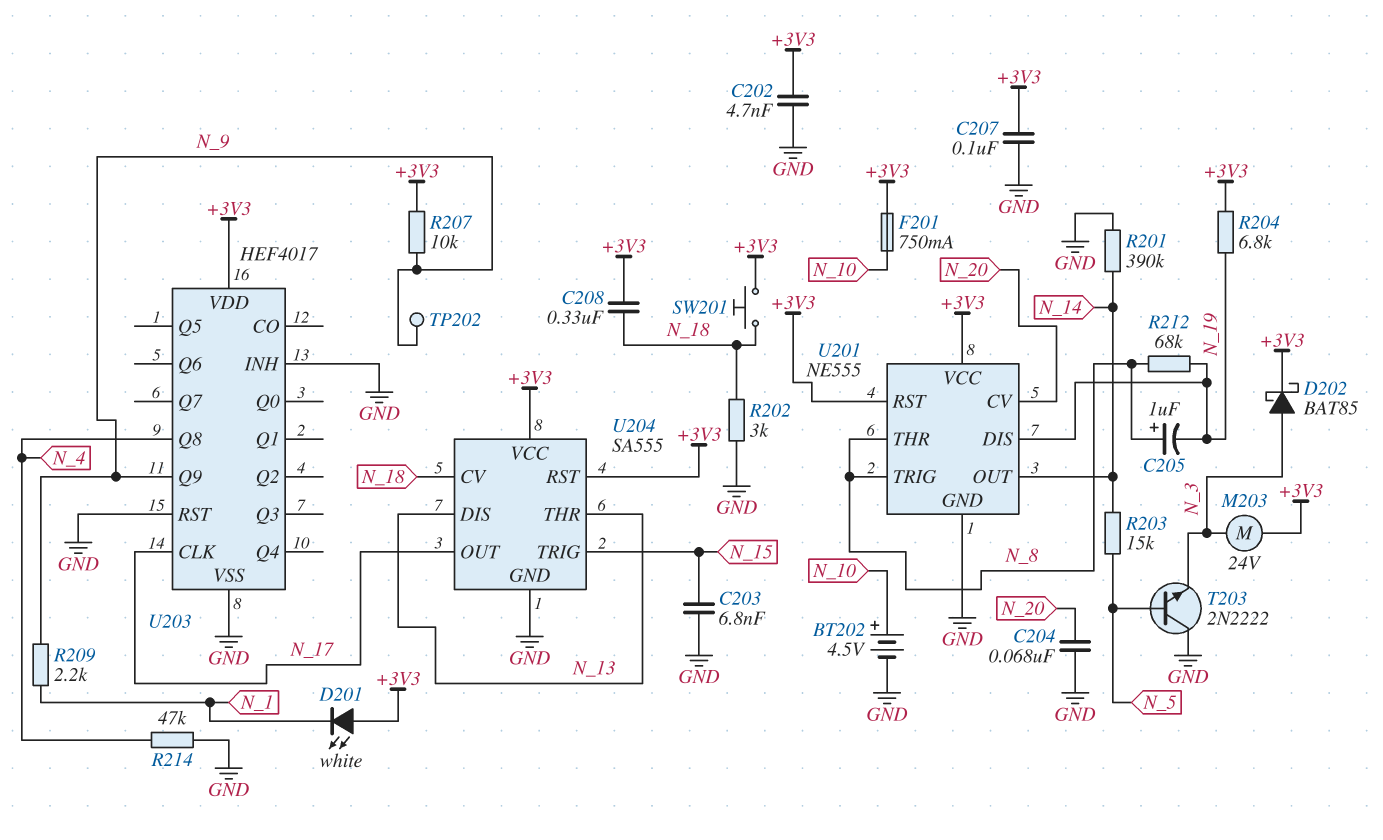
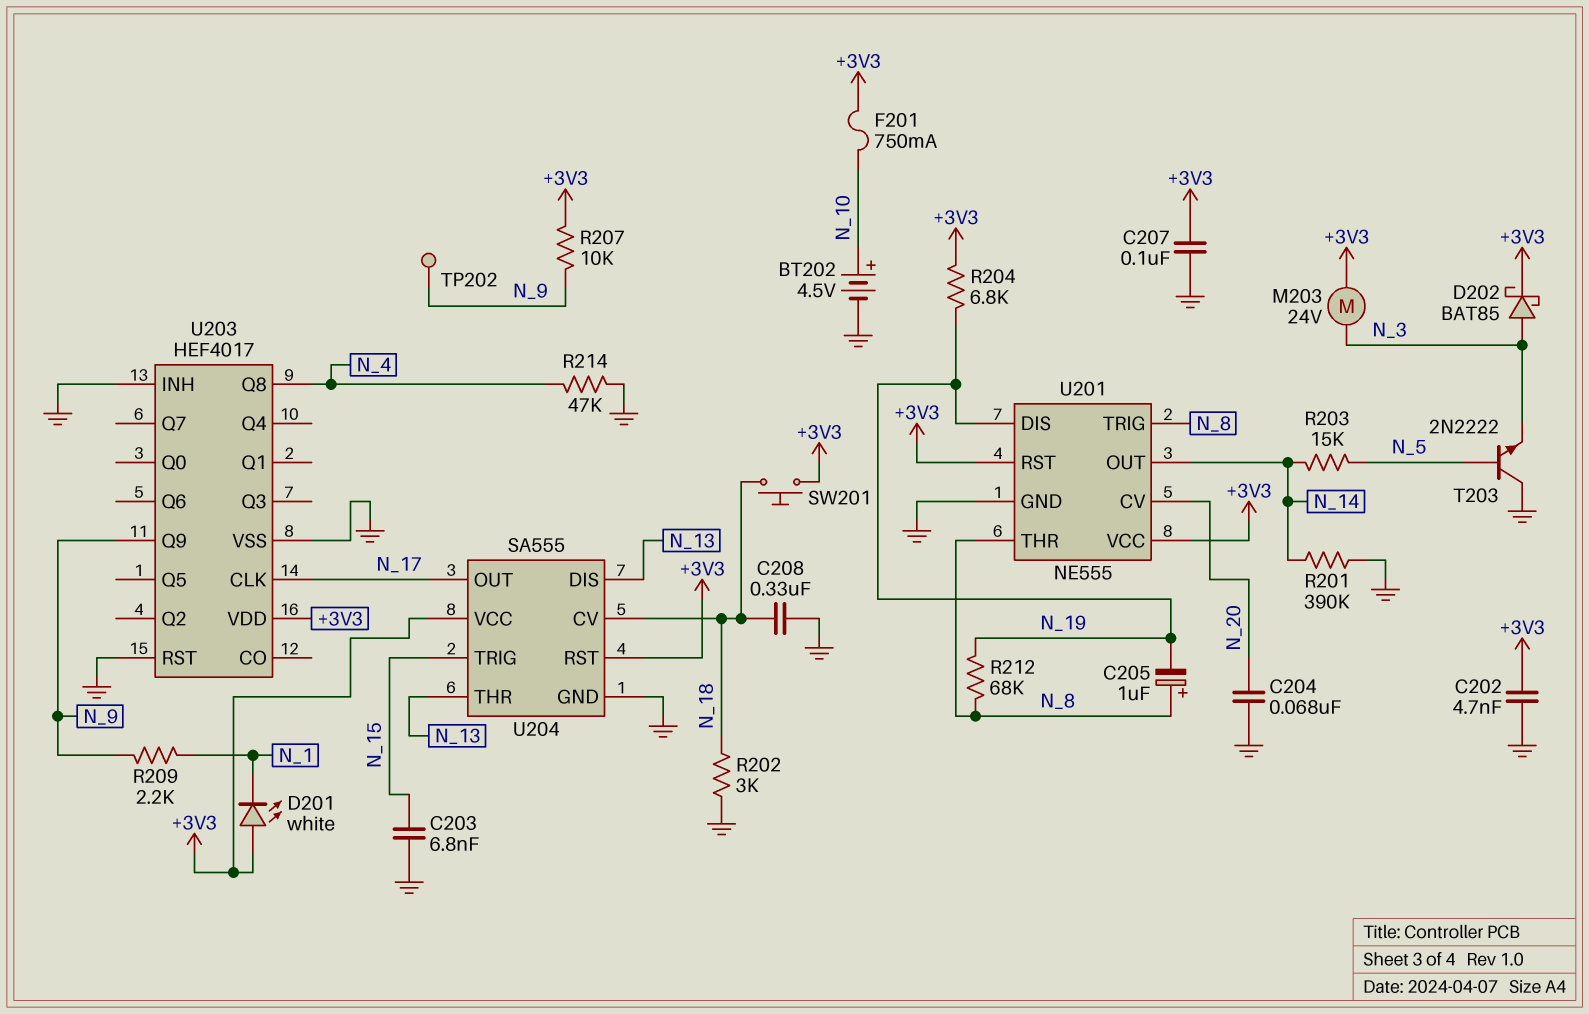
C208: 330nF (+3V3, N_18) -> 330nF (GND, N_18)

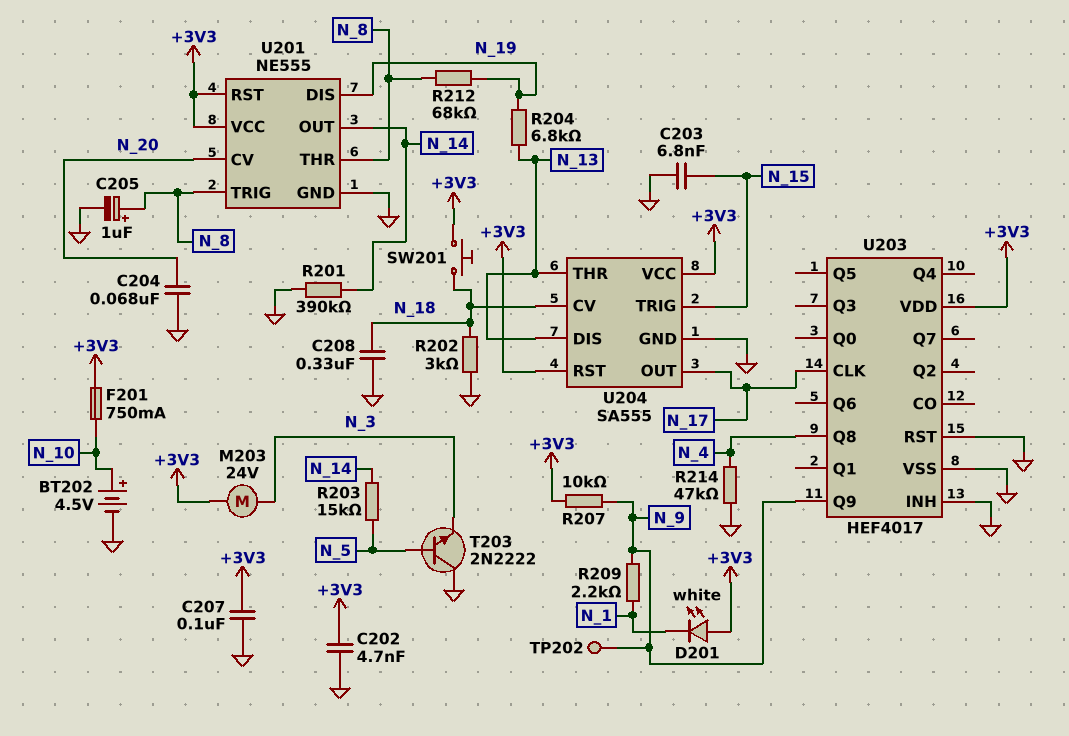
C205: 1uF (plus N_8, minus N_19) -> 1uF (plus N_8, minus GND)
D202: schottky BAT85 (A N_3, K +3V3) -> none
R204: 6.8k (+3V3, N_19) -> 6.8k (N_13, N_19)

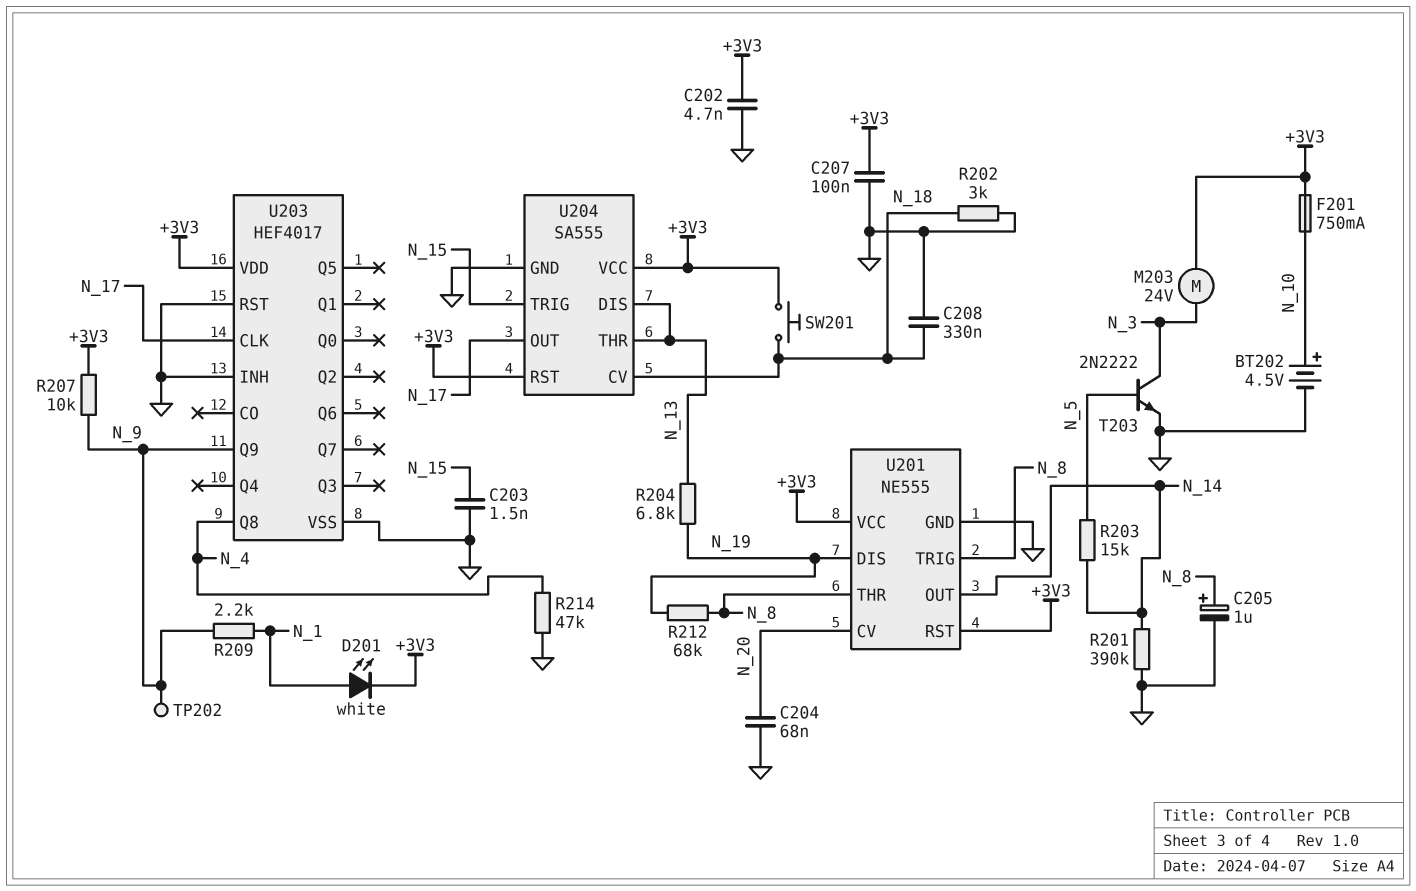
C203: 6.8nF (GND, N_15) -> 1.5nF (GND, N_15)
D201: LED white (A +3V3, K N_1) -> LED white (A N_1, K +3V3)
T203: NPN 2N2222 (B N_5, C GND, E N_3) -> NPN 2N2222 (B N_5, C N_3, E GND)

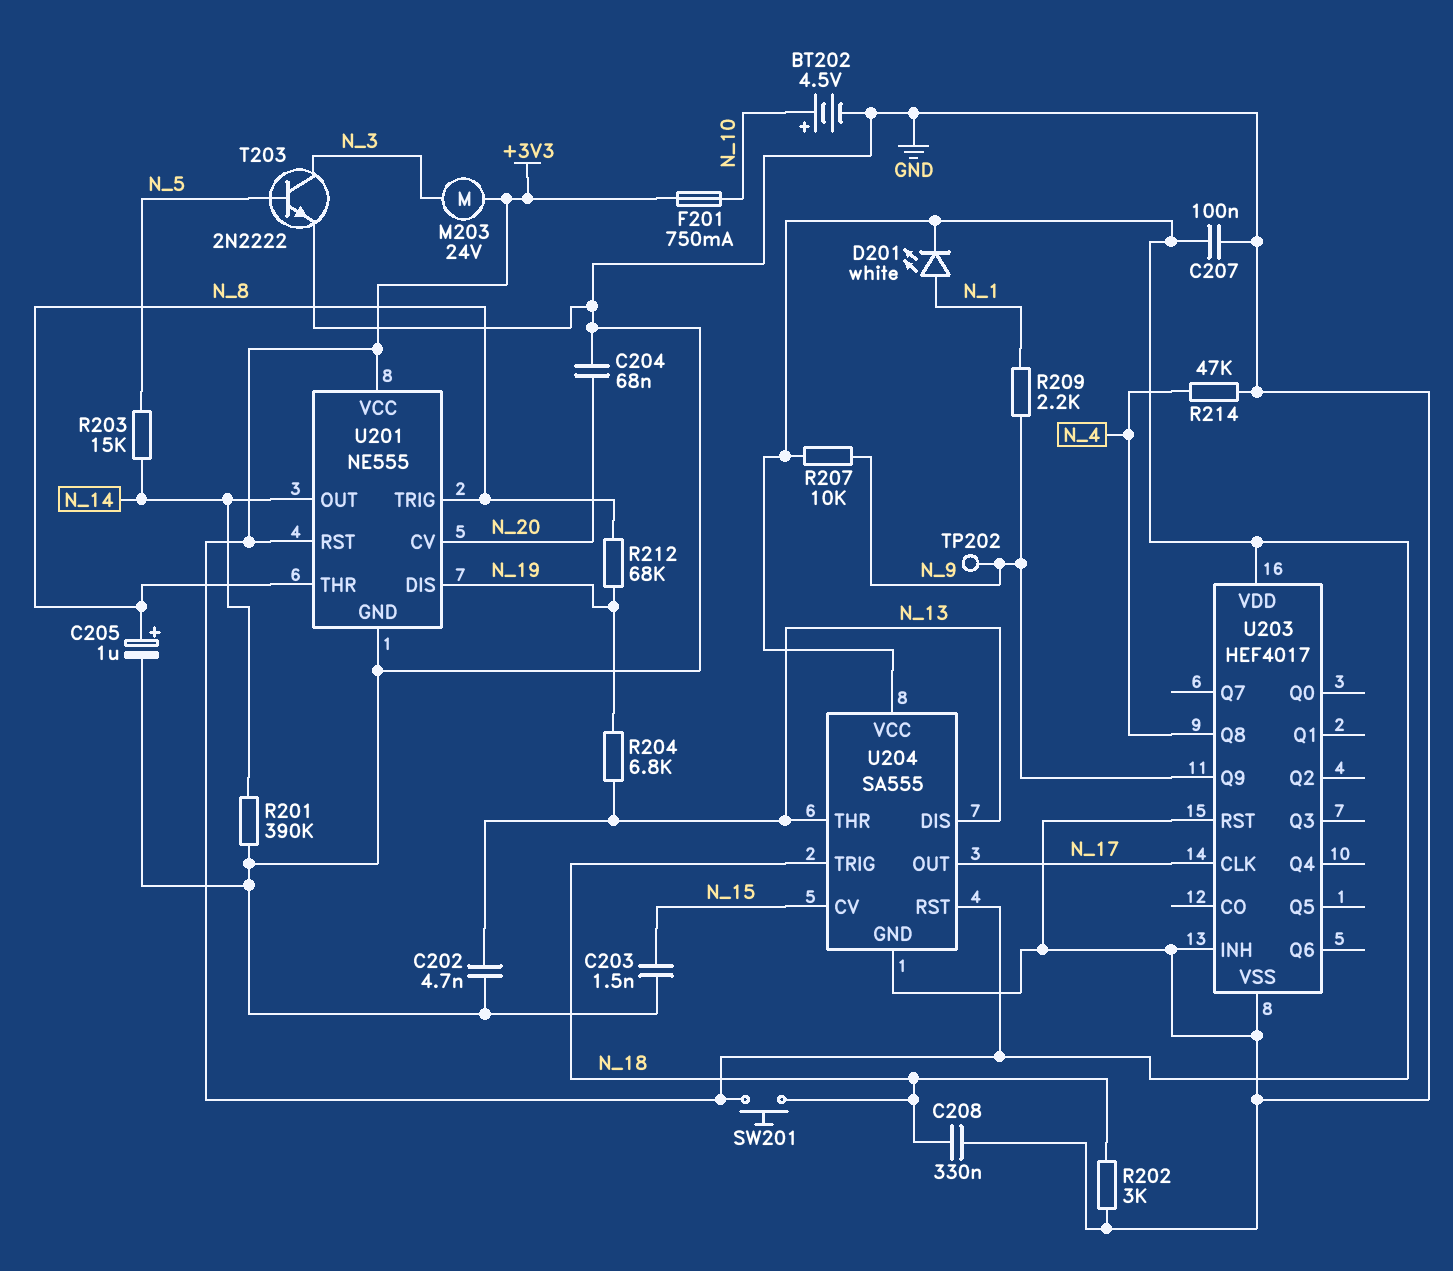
C202: 4.7nF (+3V3, GND) -> 4.7nF (GND, N_13)
U204 pin CV: N_18 -> N_15
U204 pin TRIG: N_15 -> N_18

